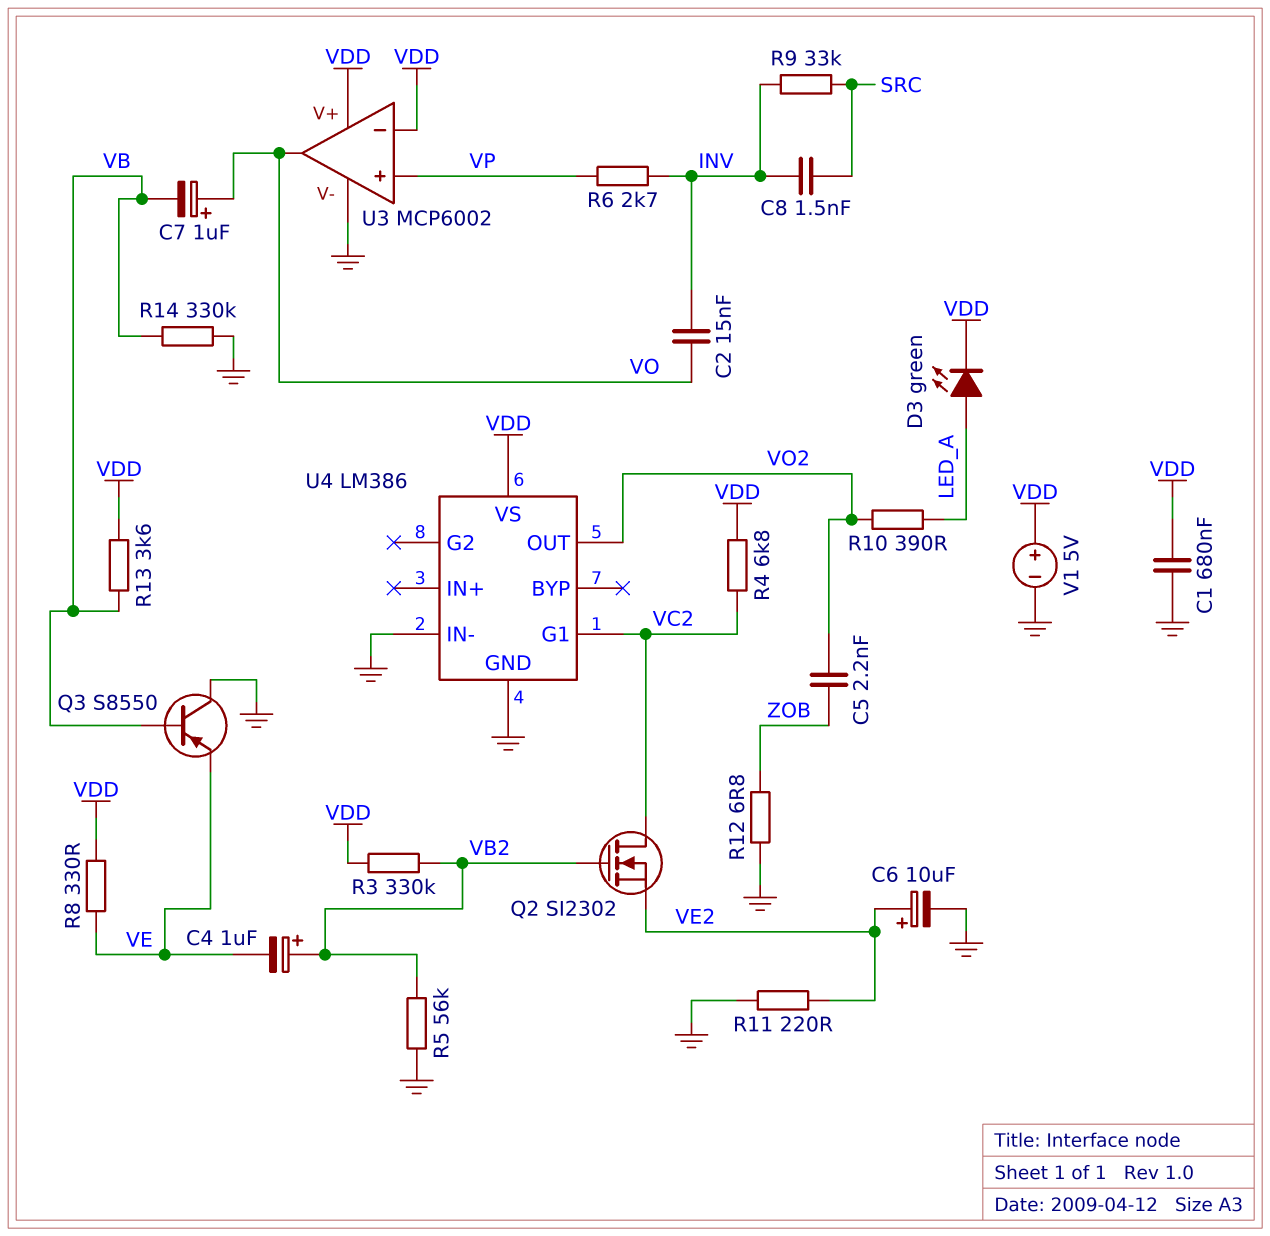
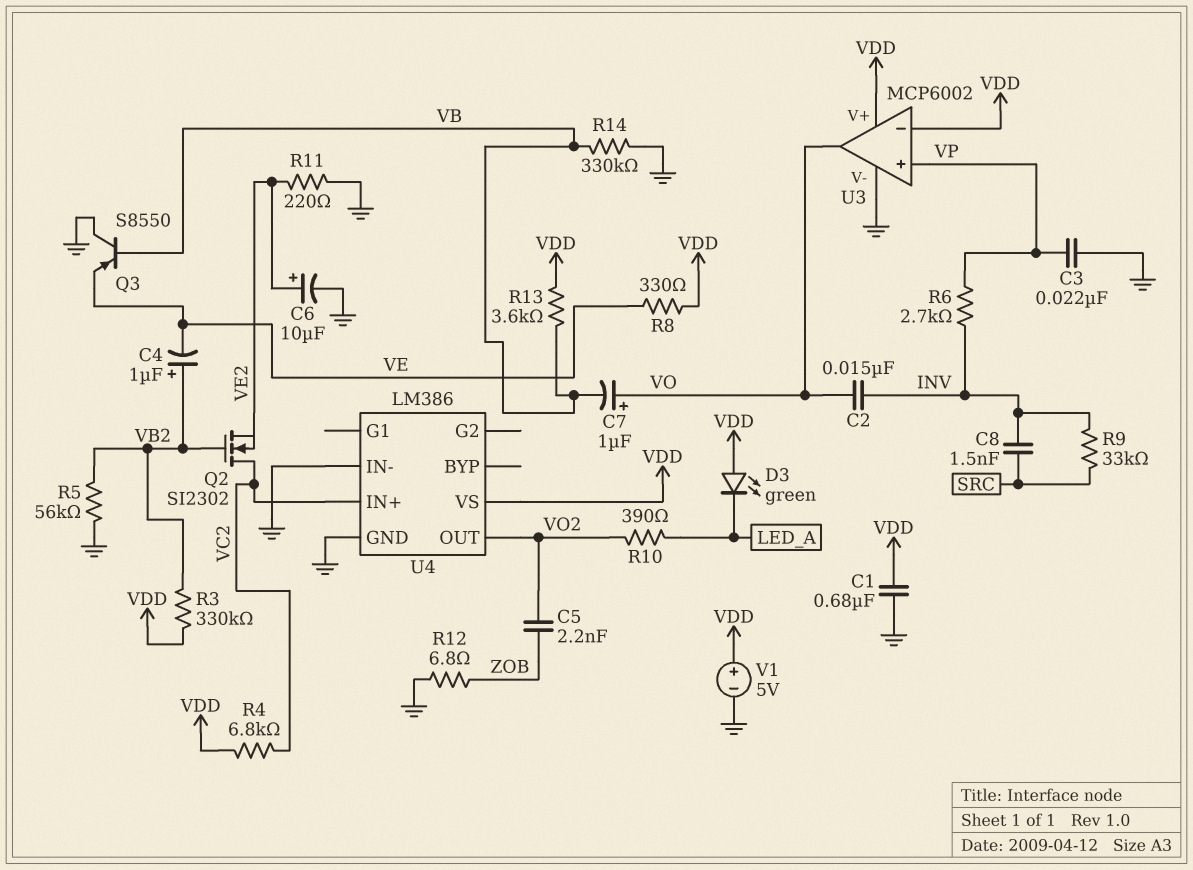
C3: none -> 22nF (GND, VP)
D3: LED green (A LED_A, K VDD) -> LED green (A VDD, K LED_A)
U4 pin G1: VC2 -> none
U4 pin IN+: none -> VC2

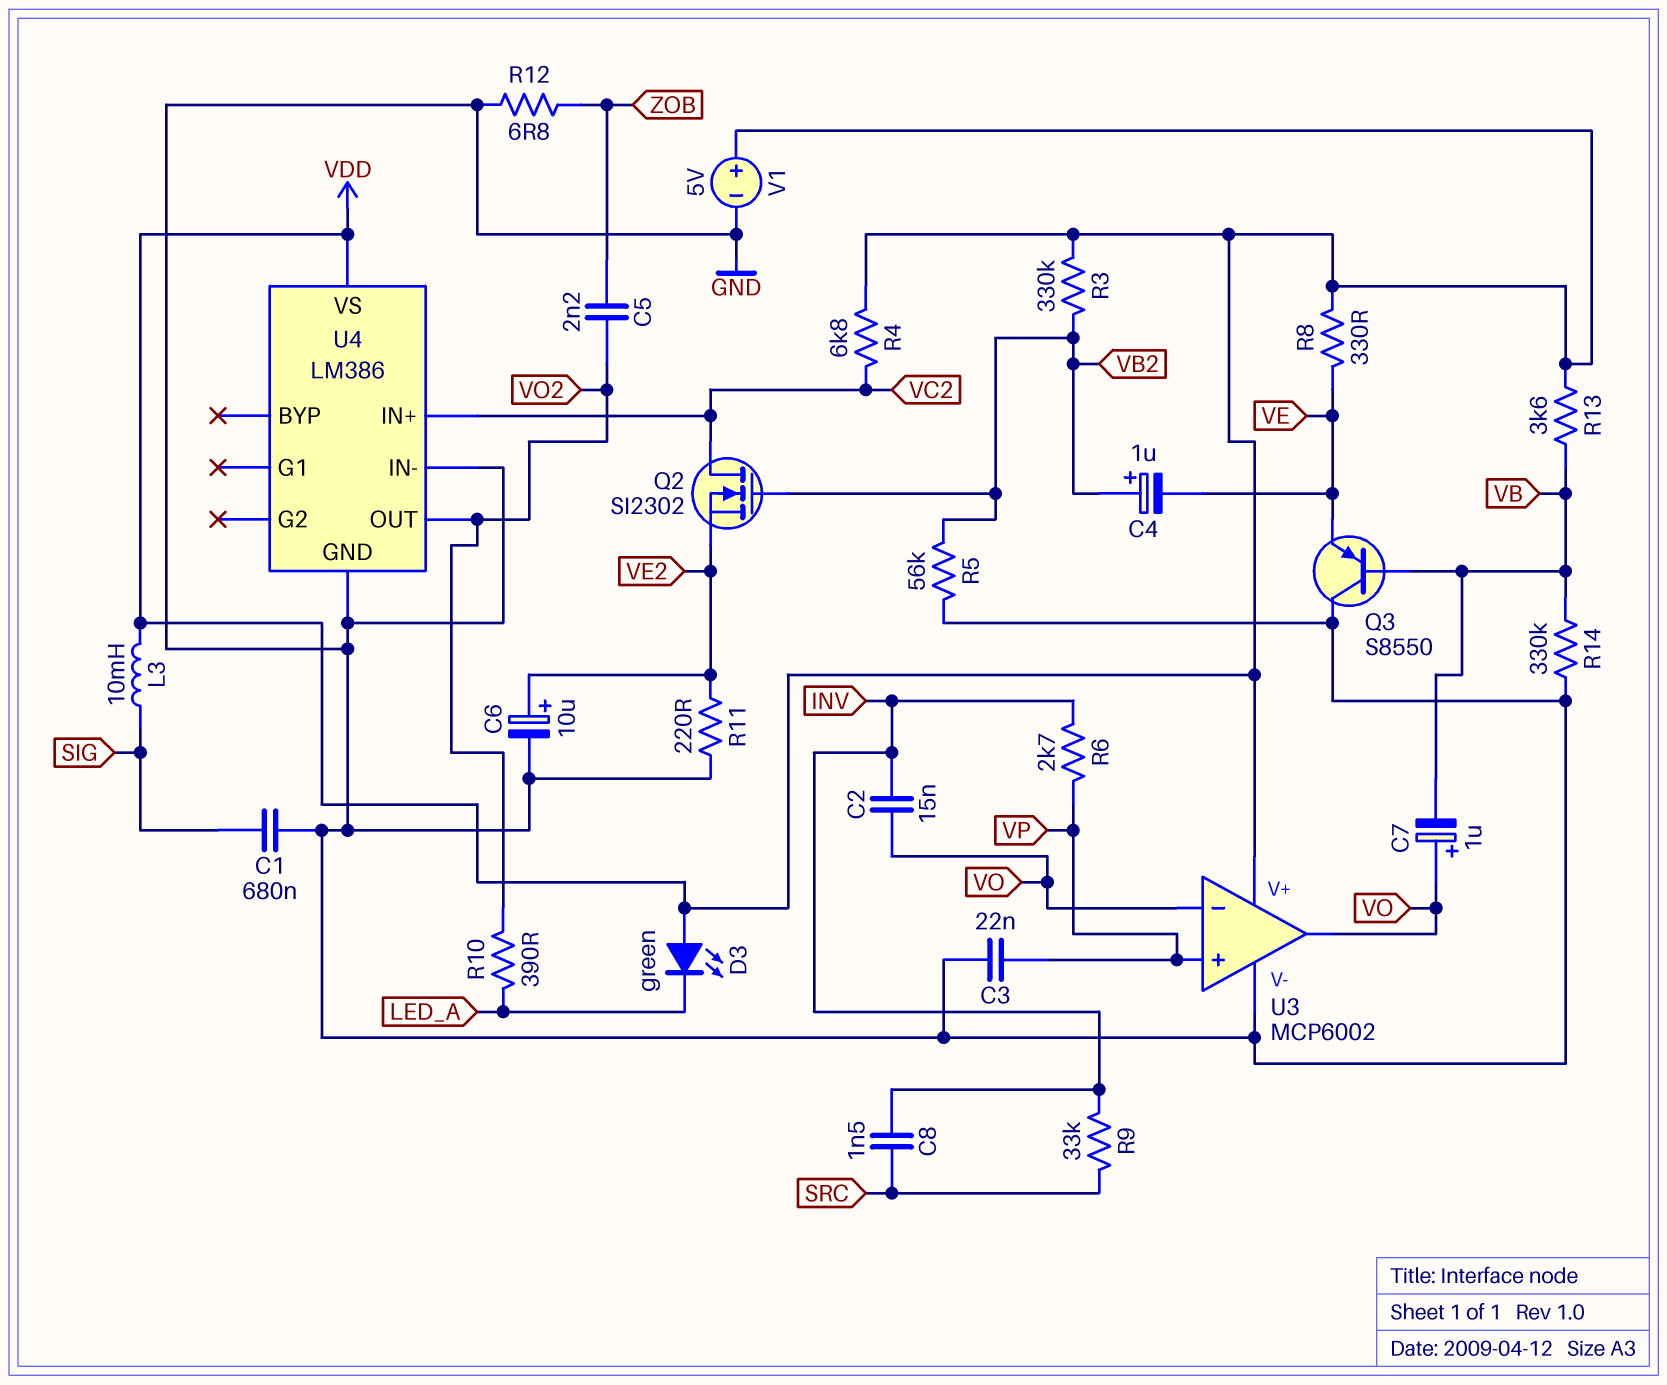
C1: 680nF (GND, VDD) -> 680nF (GND, SIG)
L3: none -> 10mH (SIG, VDD)
U3 pin in-: VDD -> VO

